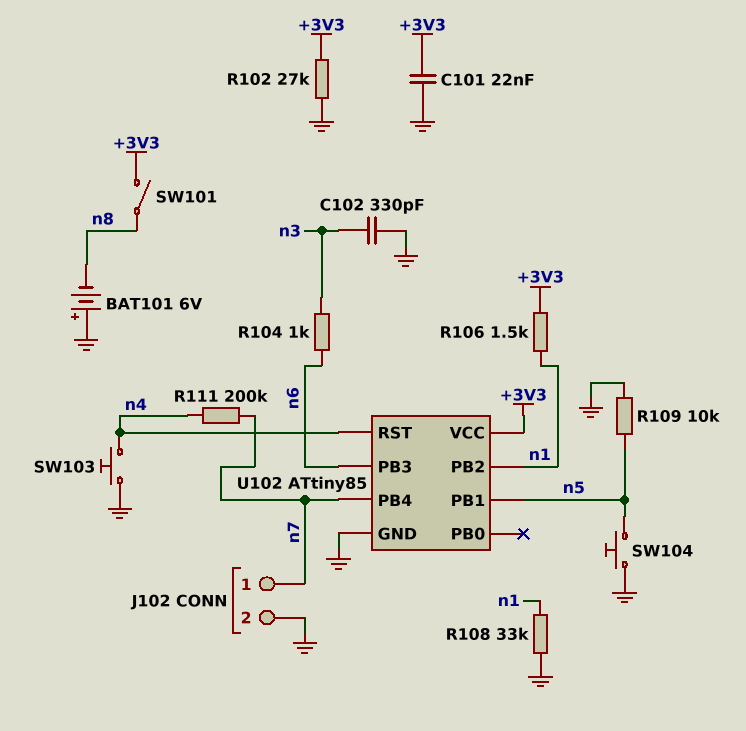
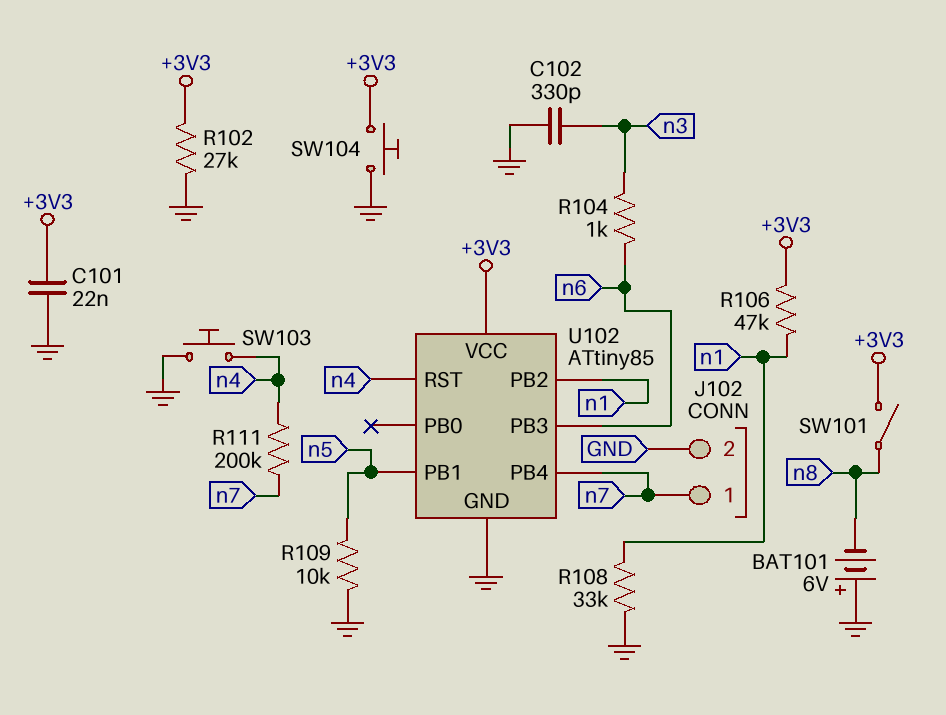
R106: 1.5k (+3V3, n1) -> 47k (+3V3, n1)
SW104: button (GND, n5) -> button (+3V3, GND)

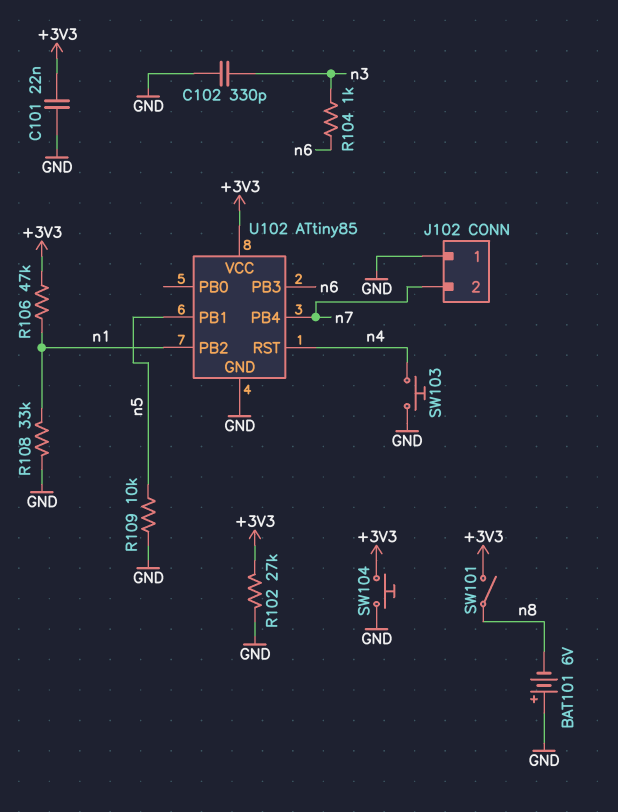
J102 pin 1: n7 -> GND
J102 pin 2: GND -> n7
R111: 200k (n4, n7) -> none

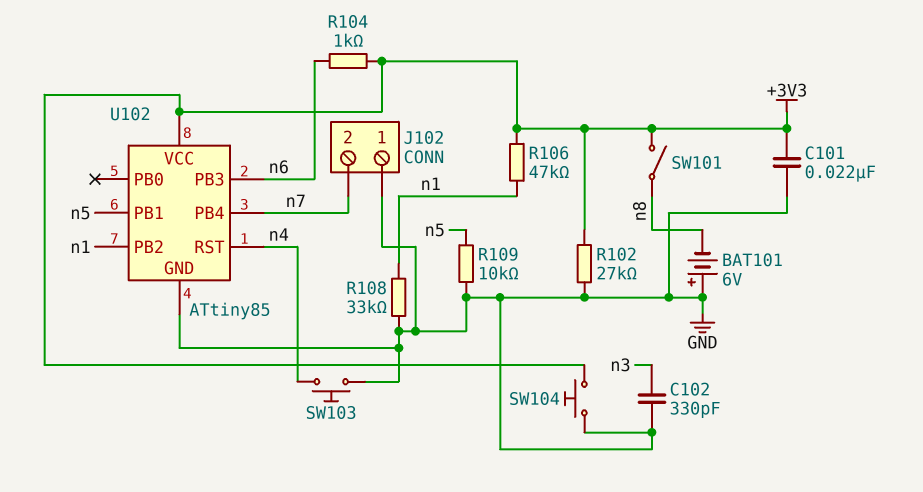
R104: 1k (n3, n6) -> 1k (+3V3, n6)

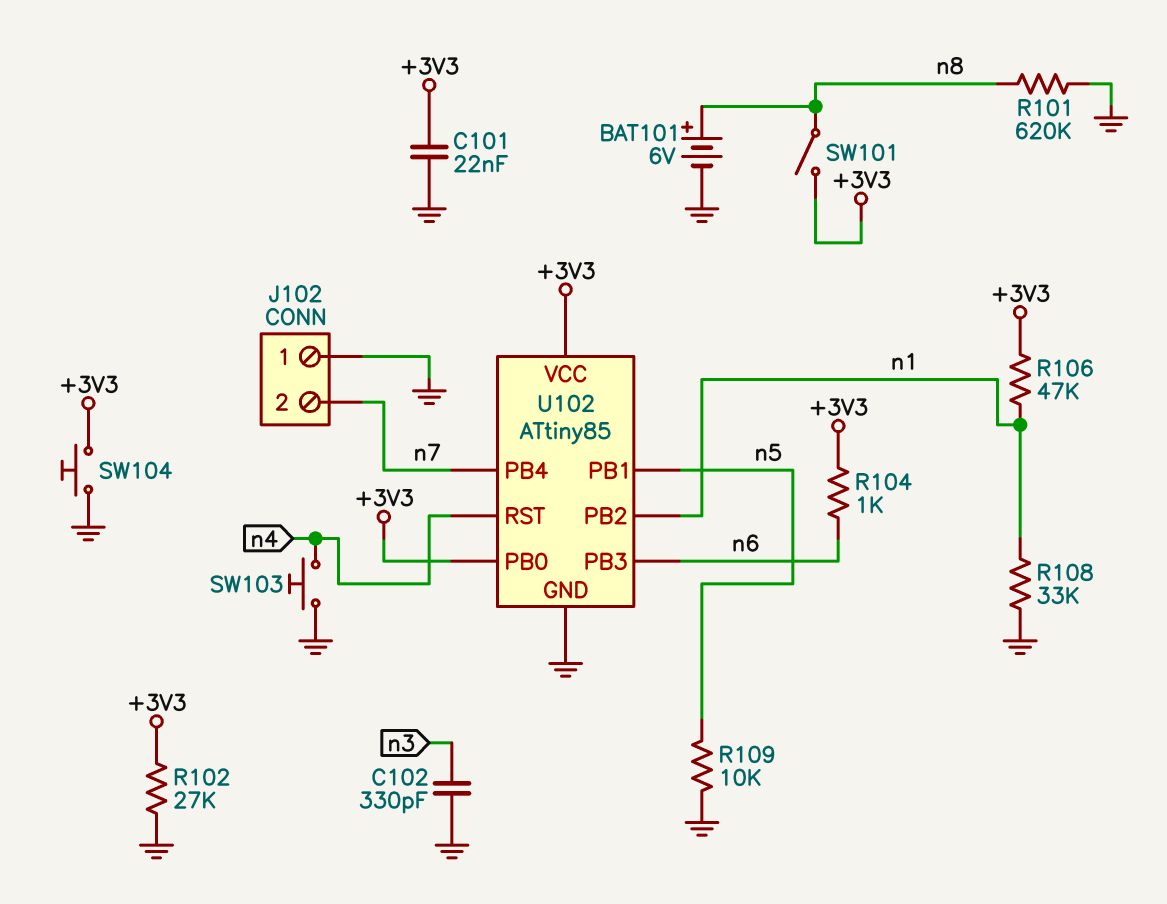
BAT101: 6V (plus GND, minus n8) -> 6V (plus n8, minus GND)
R101: none -> 620k (GND, n8)
U102 pin PB0: none -> +3V3

